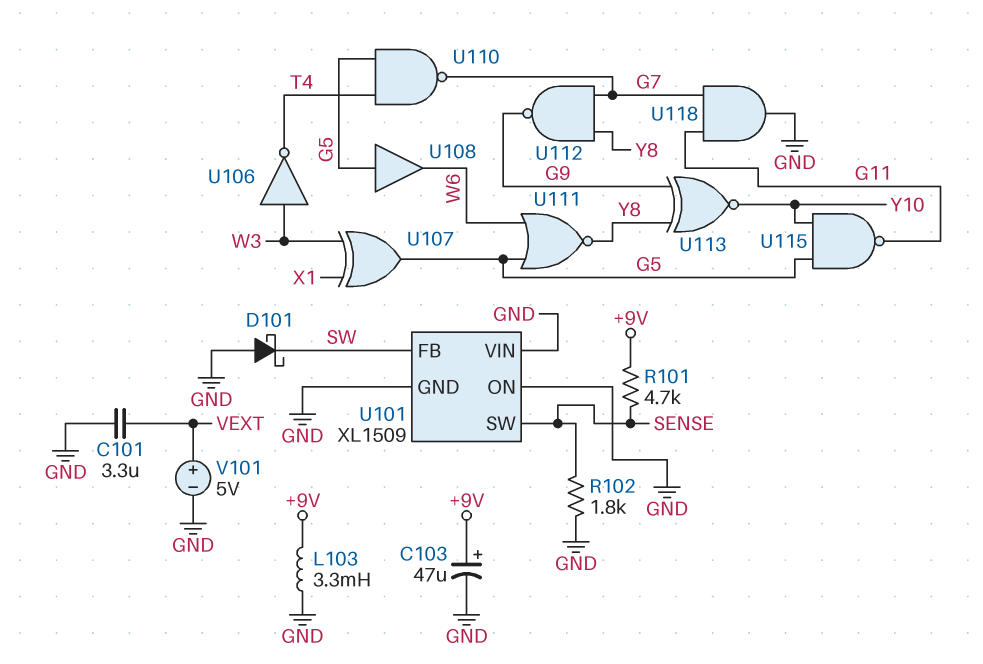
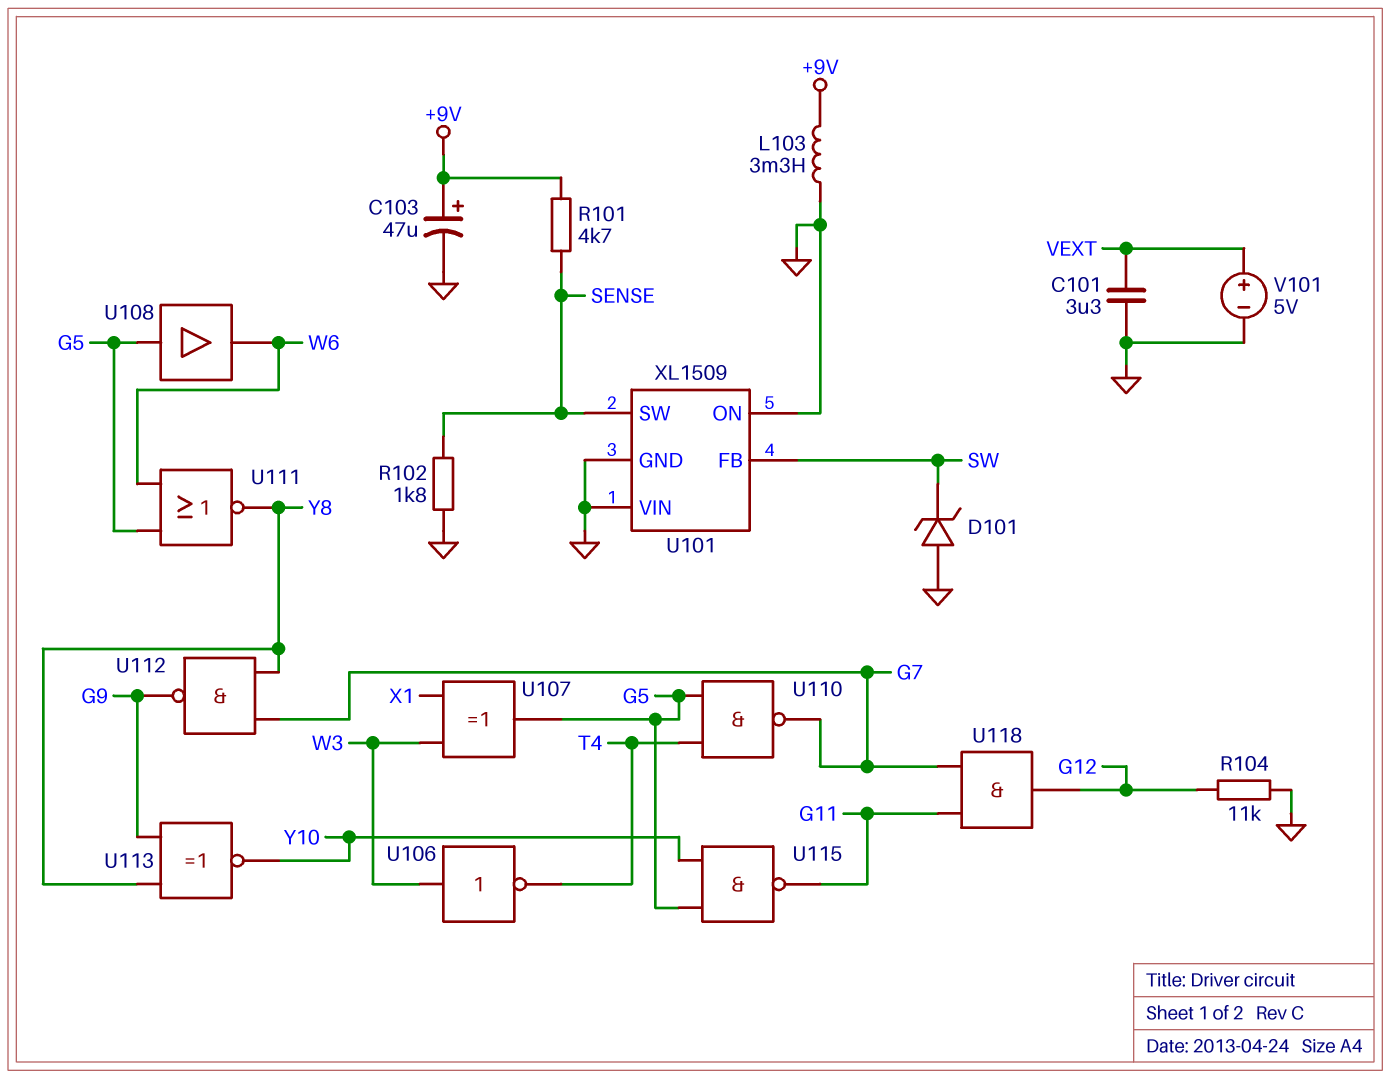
D101: schottky (A GND, K SW) -> zener (A GND, K SW)
R104: none -> 11k (G12, GND)
U118: AND (in G7, in G11, out GND) -> AND (in G7, in G11, out G12)

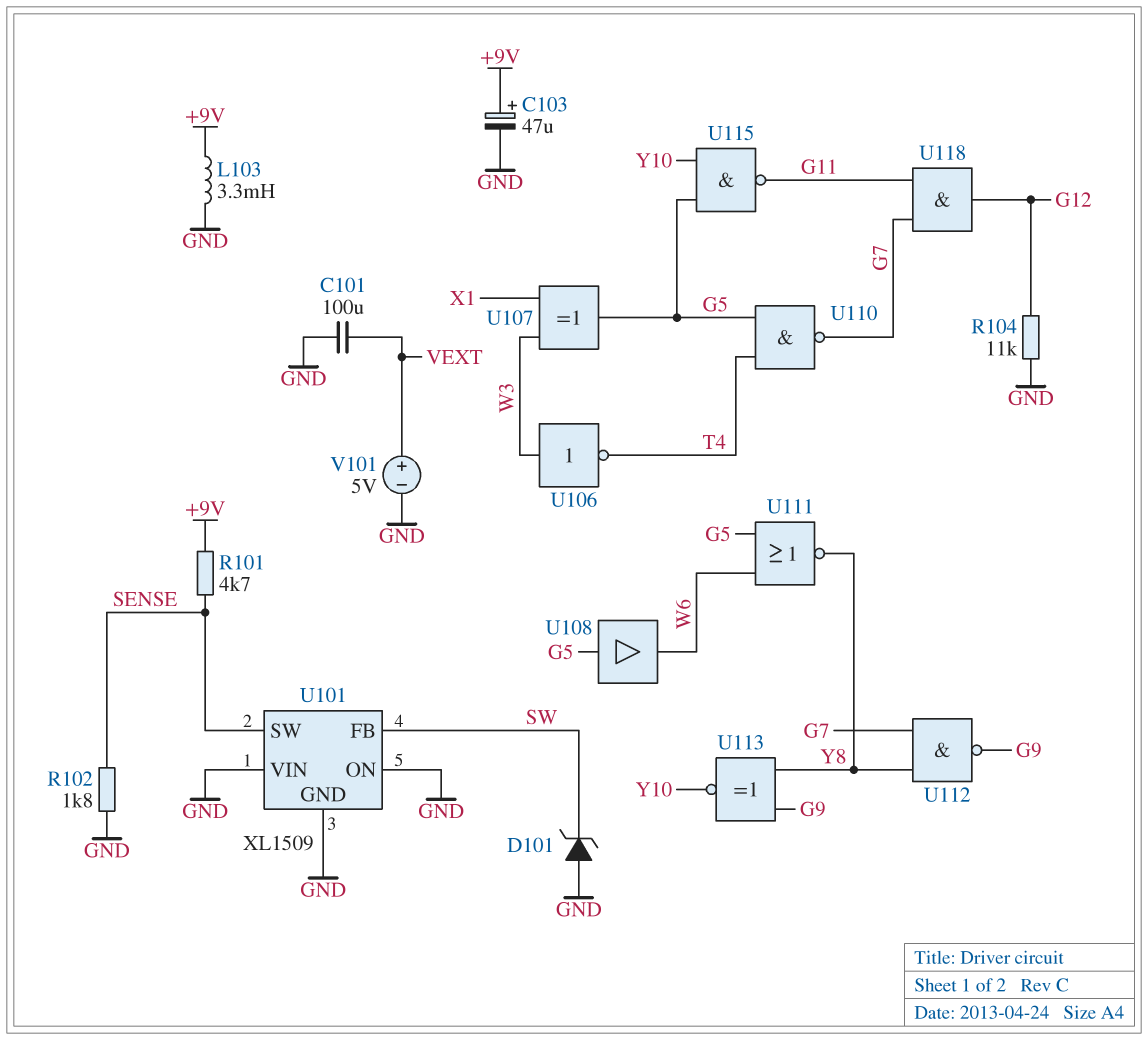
C101: 3.3uF (GND, VEXT) -> 100uF (GND, VEXT)

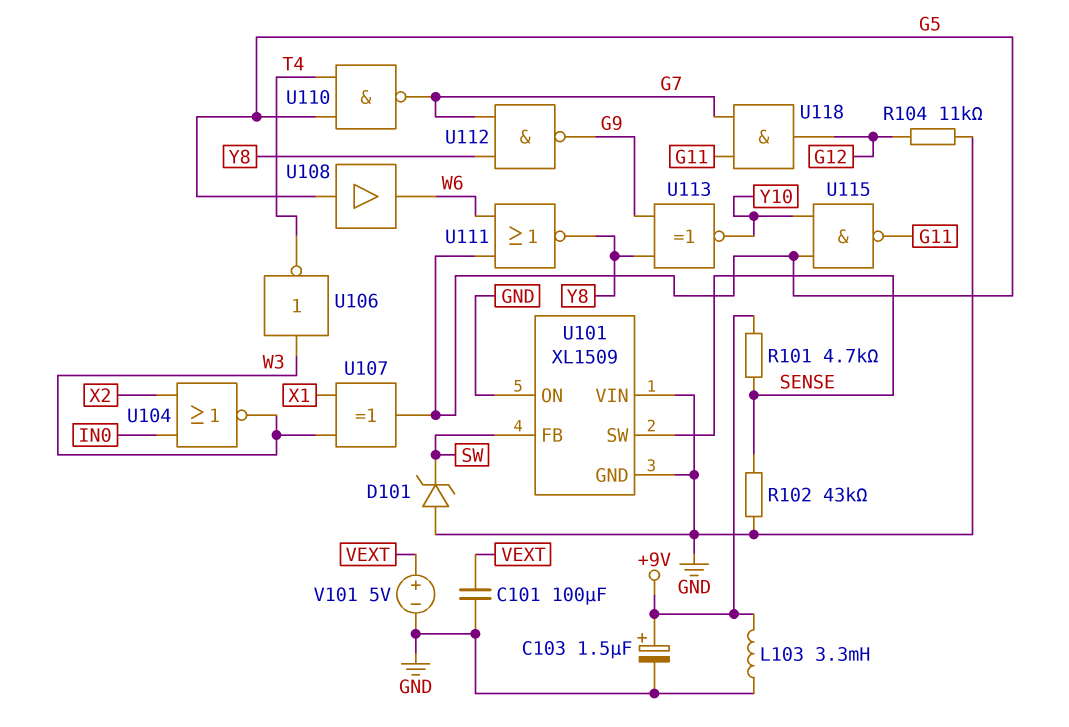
C103: 47uF (plus +9V, minus GND) -> 1.5uF (plus +9V, minus GND)
R102: 1.8k (GND, SENSE) -> 43k (GND, SENSE)
U104: none -> NOR (in IN0, in X2, out W3)

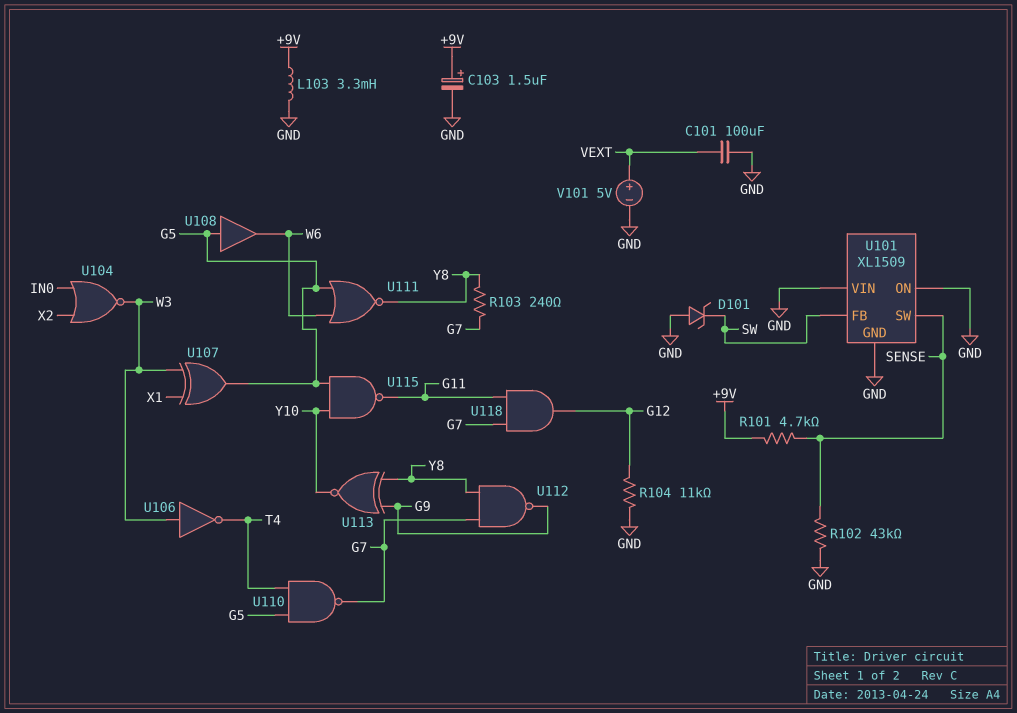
R103: none -> 240 (G7, Y8)

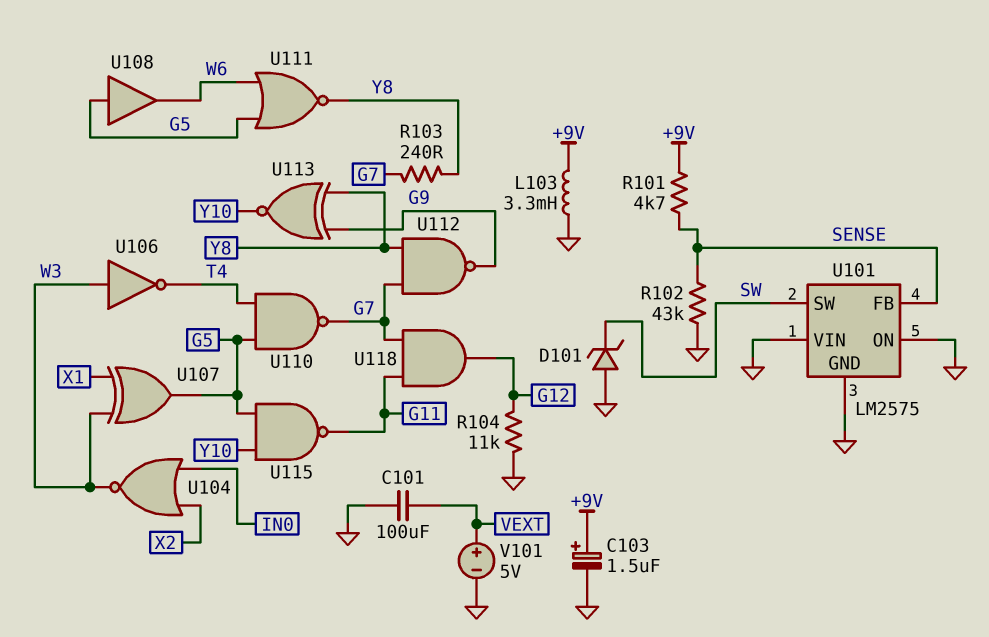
U101: XL1509 -> LM2575
U101 pin FB: SW -> SENSE
U101 pin SW: SENSE -> SW

